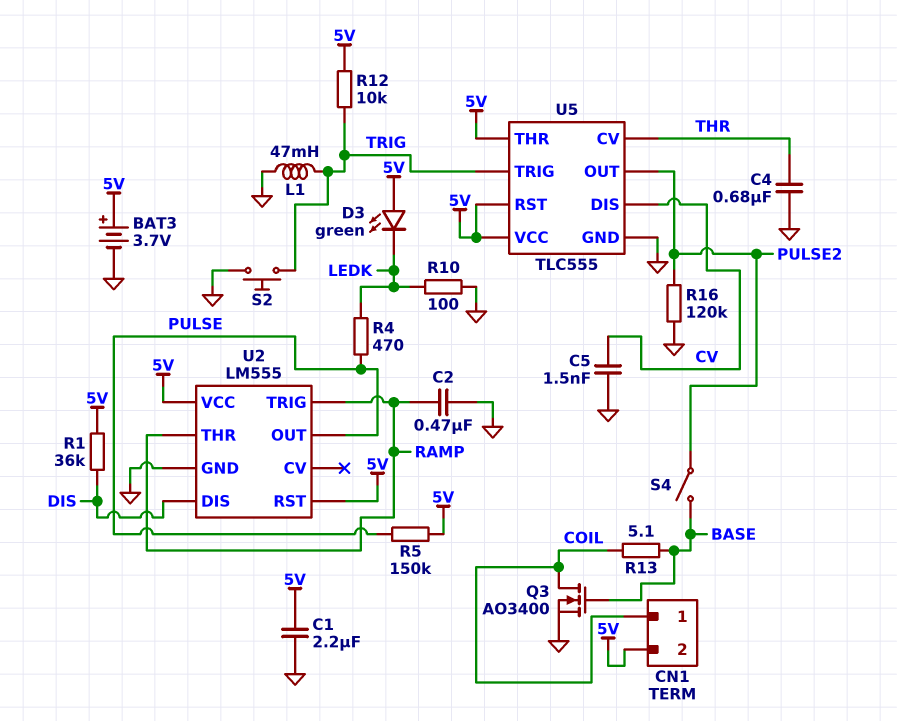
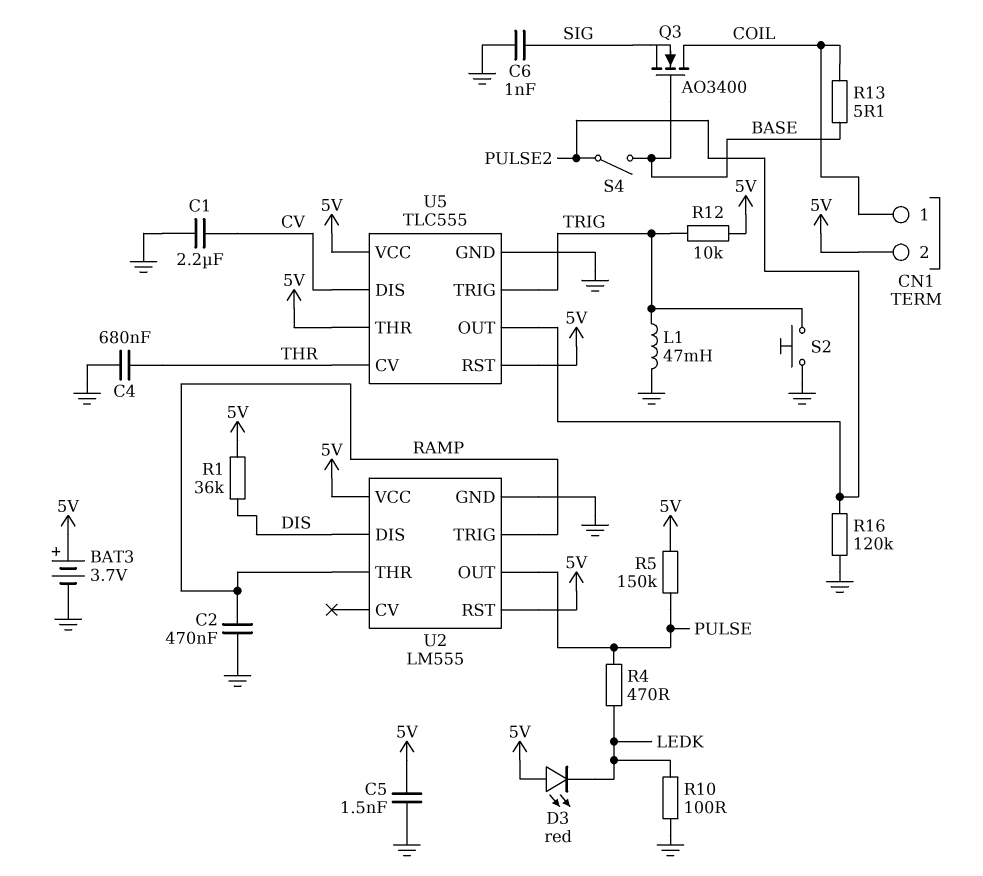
C1: 2.2uF (5V, GND) -> 2.2uF (CV, GND)
C5: 1.5nF (CV, GND) -> 1.5nF (5V, GND)
C6: none -> 1nF (GND, SIG)
D3: LED green (A 5V, K LEDK) -> LED red (A 5V, K LEDK)
Q3: NMOS AO3400 (G BASE, D COIL, S GND) -> NMOS AO3400 (G BASE, D COIL, S SIG)

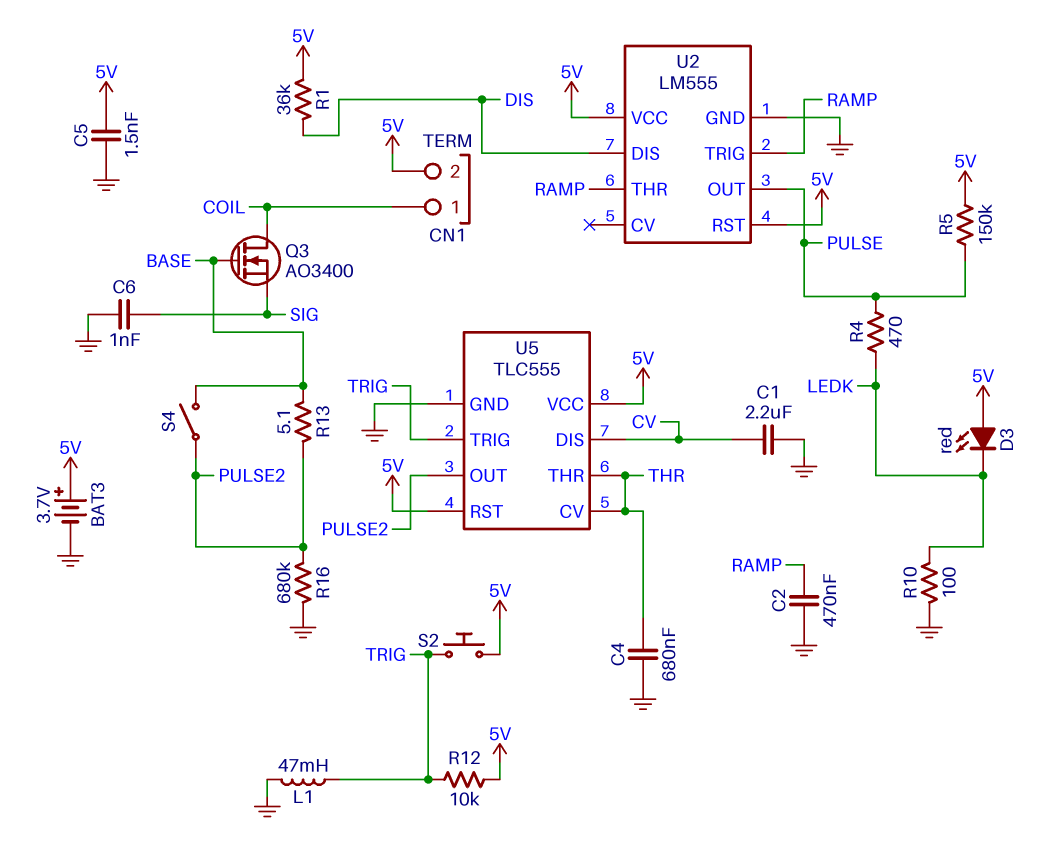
R13: 5.1 (BASE, COIL) -> 5.1 (BASE, PULSE2)
R16: 120k (GND, PULSE2) -> 680k (GND, PULSE2)
S2: button (GND, TRIG) -> button (5V, TRIG)
U5 pin THR: 5V -> THR

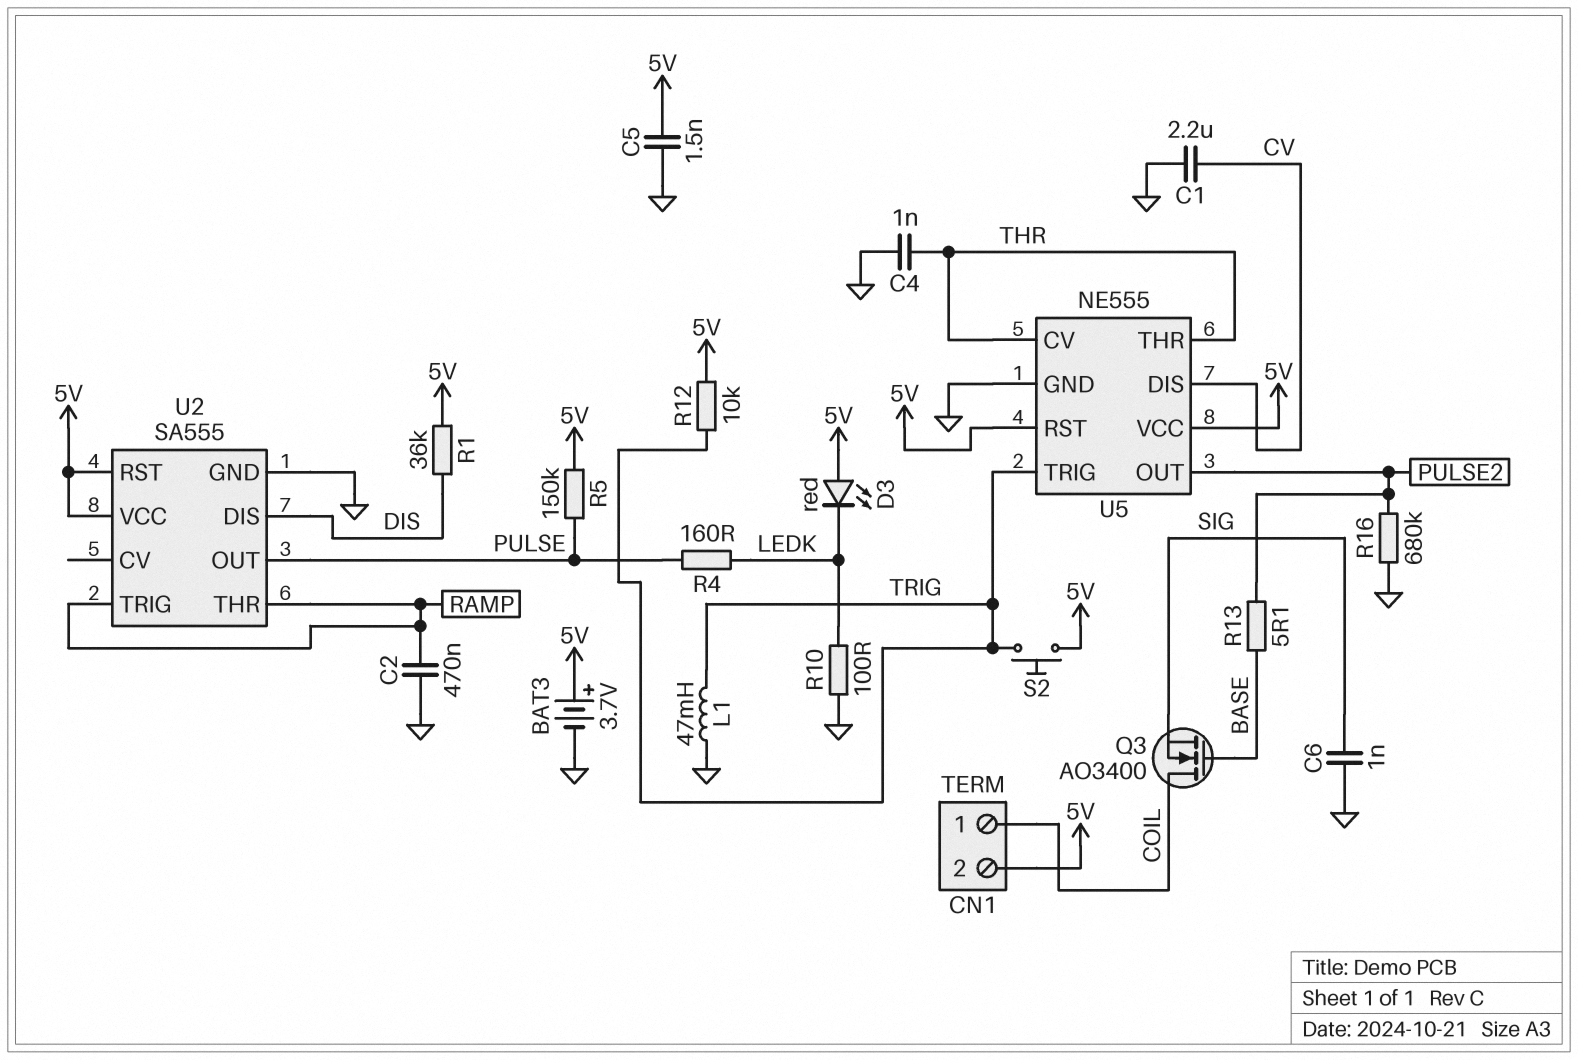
C4: 680nF (GND, THR) -> 1nF (GND, THR)
R4: 470 (LEDK, PULSE) -> 160 (LEDK, PULSE)
S4: switch (BASE, PULSE2) -> none
U2: LM555 -> SA555
U5: TLC555 -> NE555

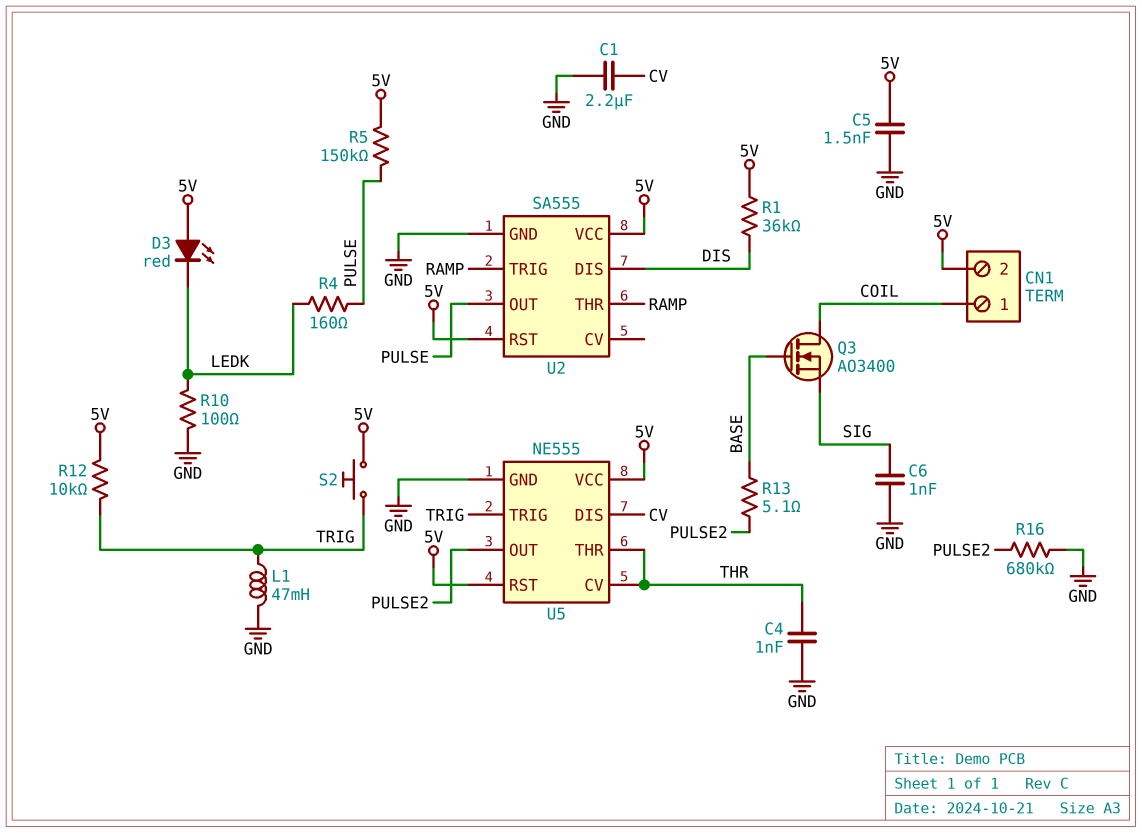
BAT3: 3.7V (plus 5V, minus GND) -> none
C2: 470nF (GND, RAMP) -> none

